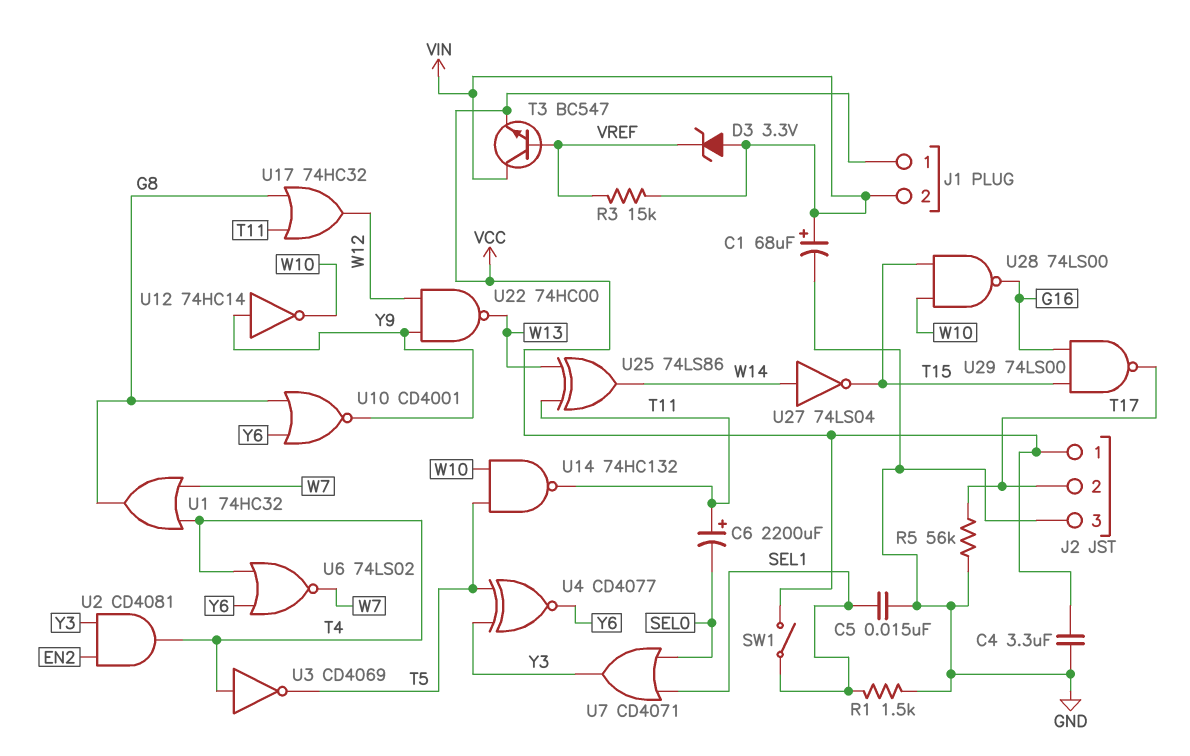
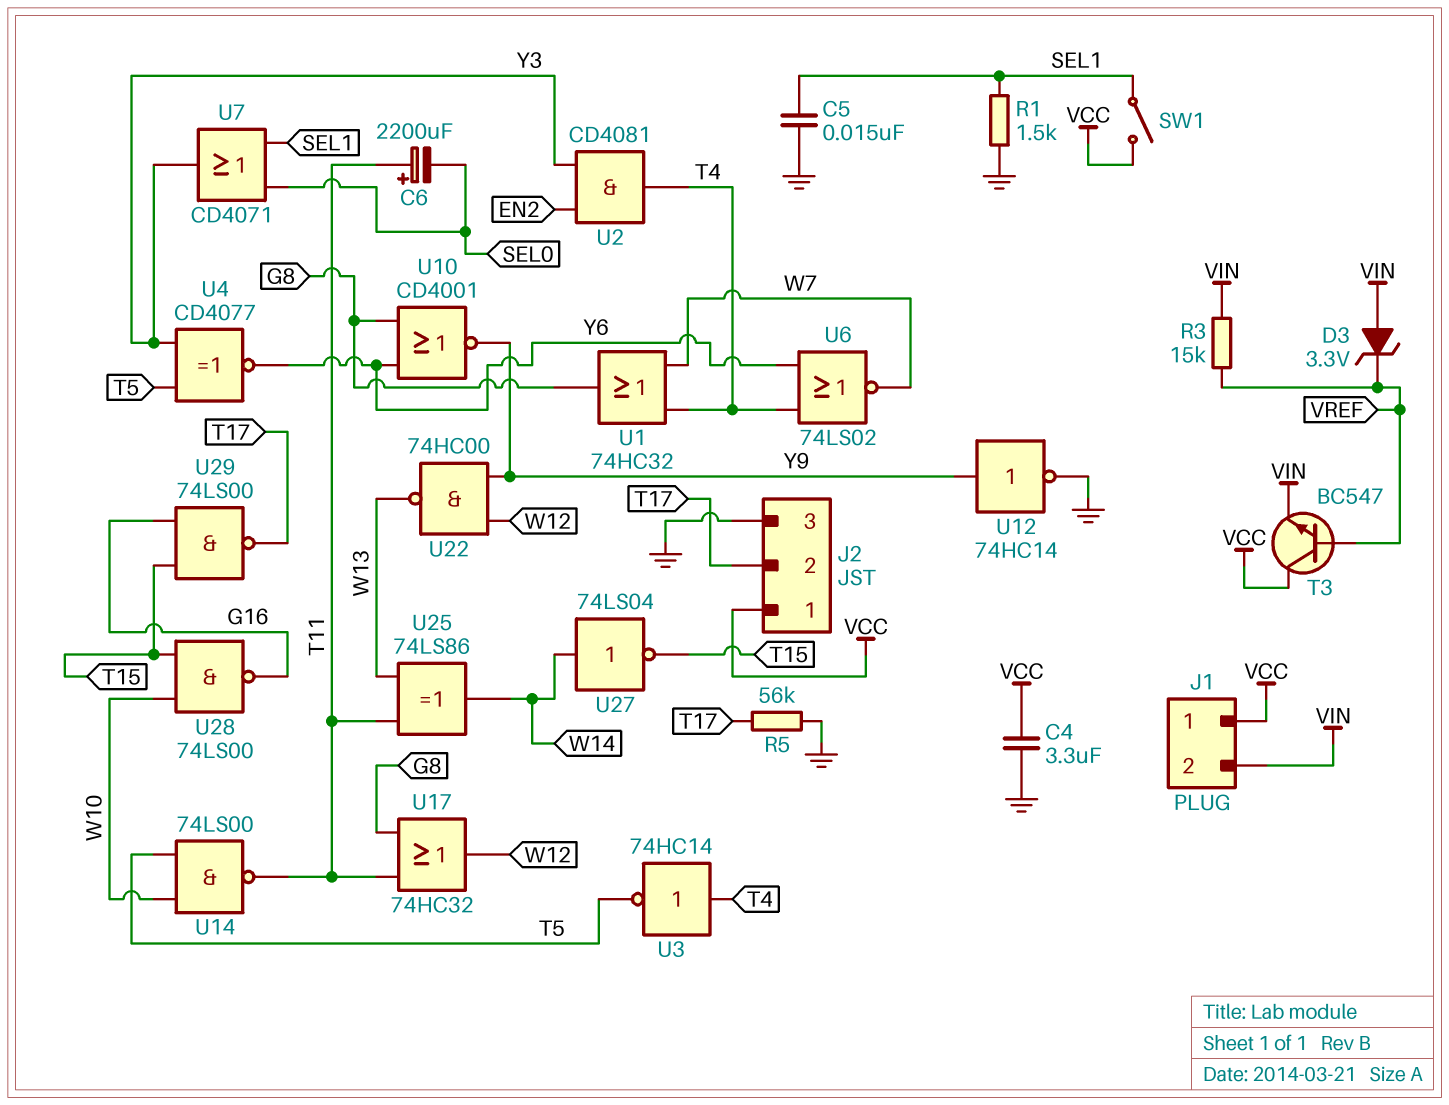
C1: 68uF (plus VIN, minus GND) -> none
T3: NPN BC547 (B VREF, C VIN, E VCC) -> NPN BC547 (B VREF, C VCC, E VIN)
U3: NOT CD4069 (in T4, out T5) -> NOT 74HC14 (in T4, out T5)
U12: NOT 74HC14 (in Y9, out W10) -> NOT 74HC14 (in Y9, out GND)
U14: NAND 74HC132 (in T5, in W10, out T11) -> NAND 74LS00 (in T5, in W10, out T11)

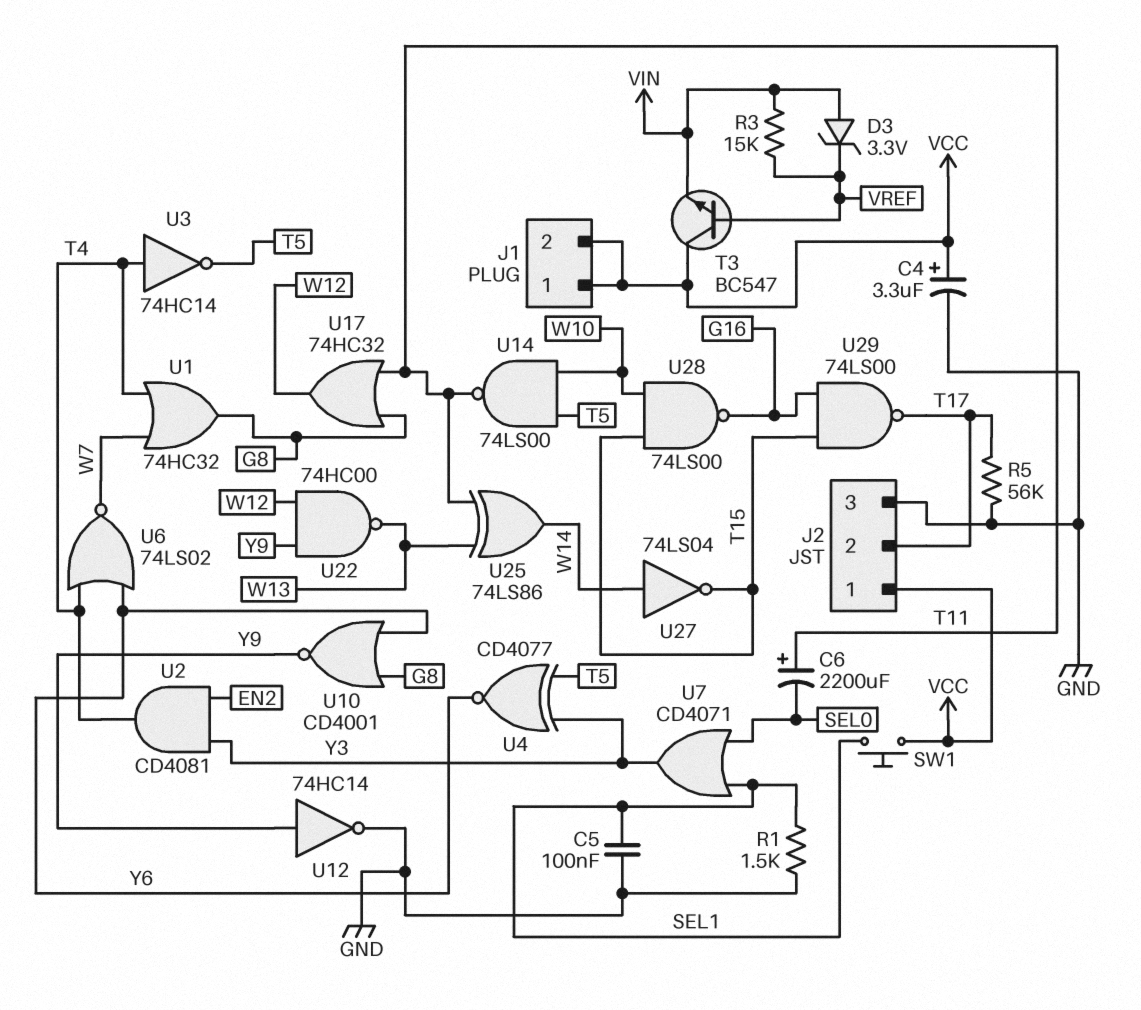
C4: 3.3uF (GND, VCC) -> 3.3uF (plus VCC, minus GND)
C5: 15nF (GND, SEL1) -> 100nF (GND, SEL1)
J1 pin 2: VIN -> VCC
SW1: switch (SEL1, VCC) -> button (SEL1, VCC)

